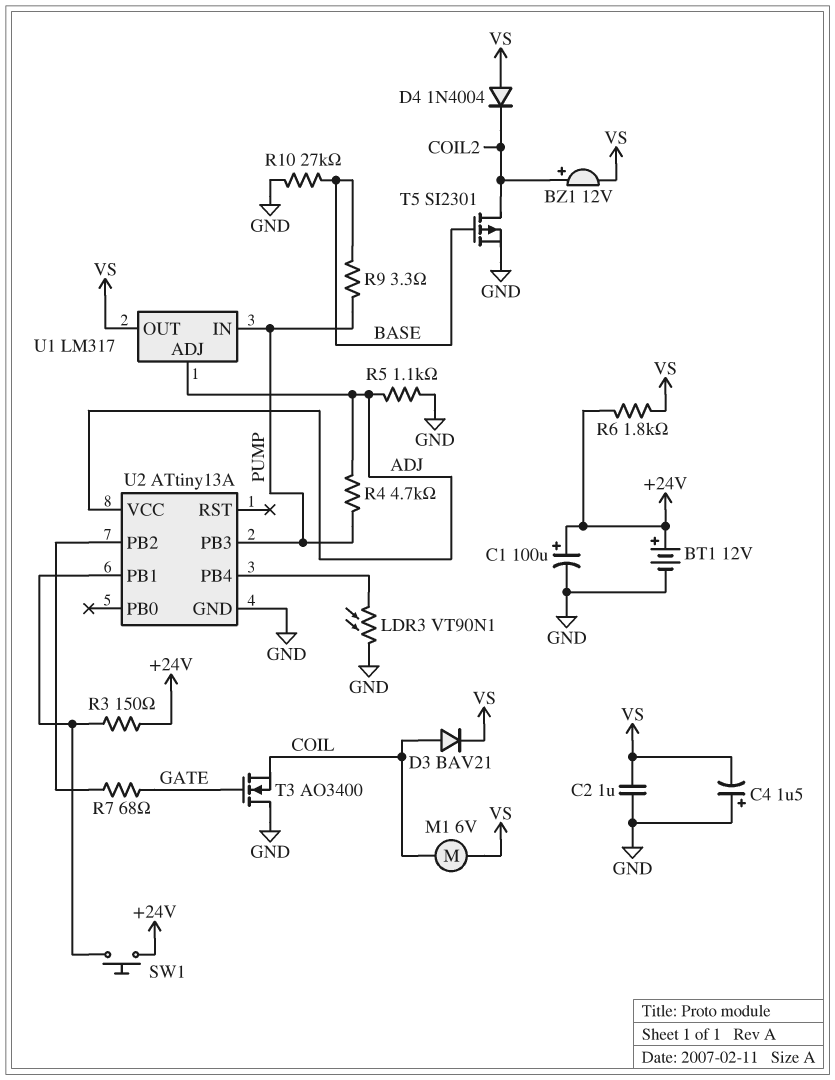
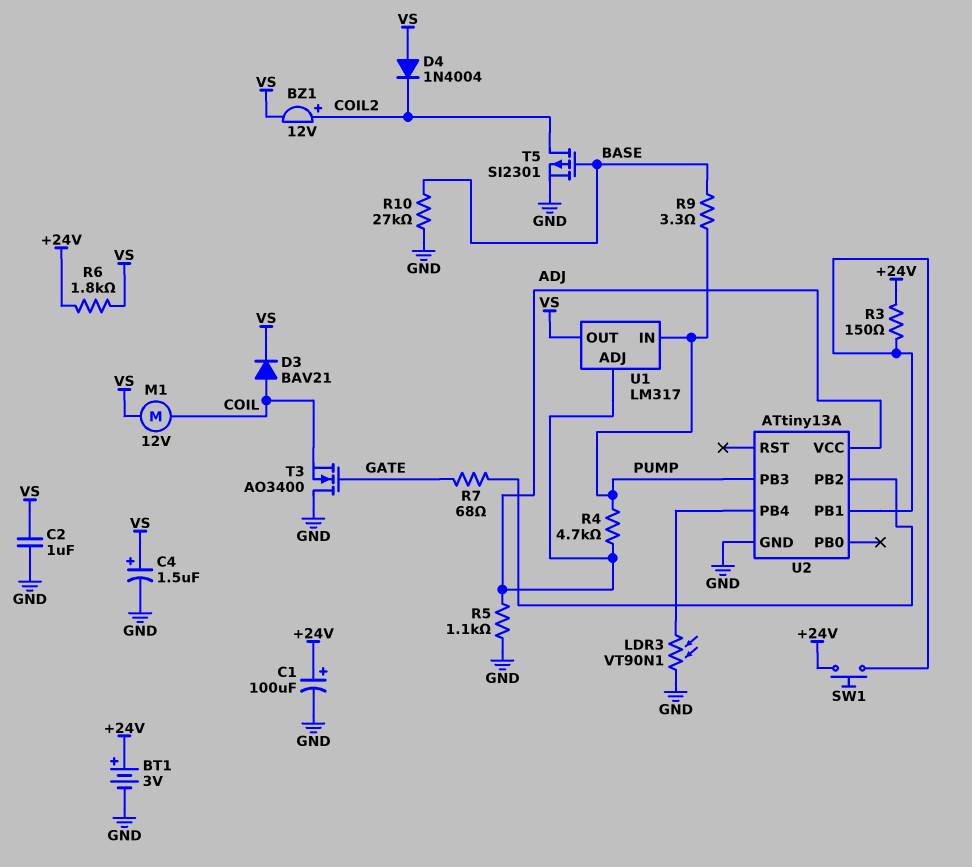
BT1: 12V (plus +24V, minus GND) -> 3V (plus +24V, minus GND)
C4: 1.5uF (plus GND, minus VS) -> 1.5uF (plus VS, minus GND)
M1: motor 6V (COIL, VS) -> motor 12V (COIL, VS)

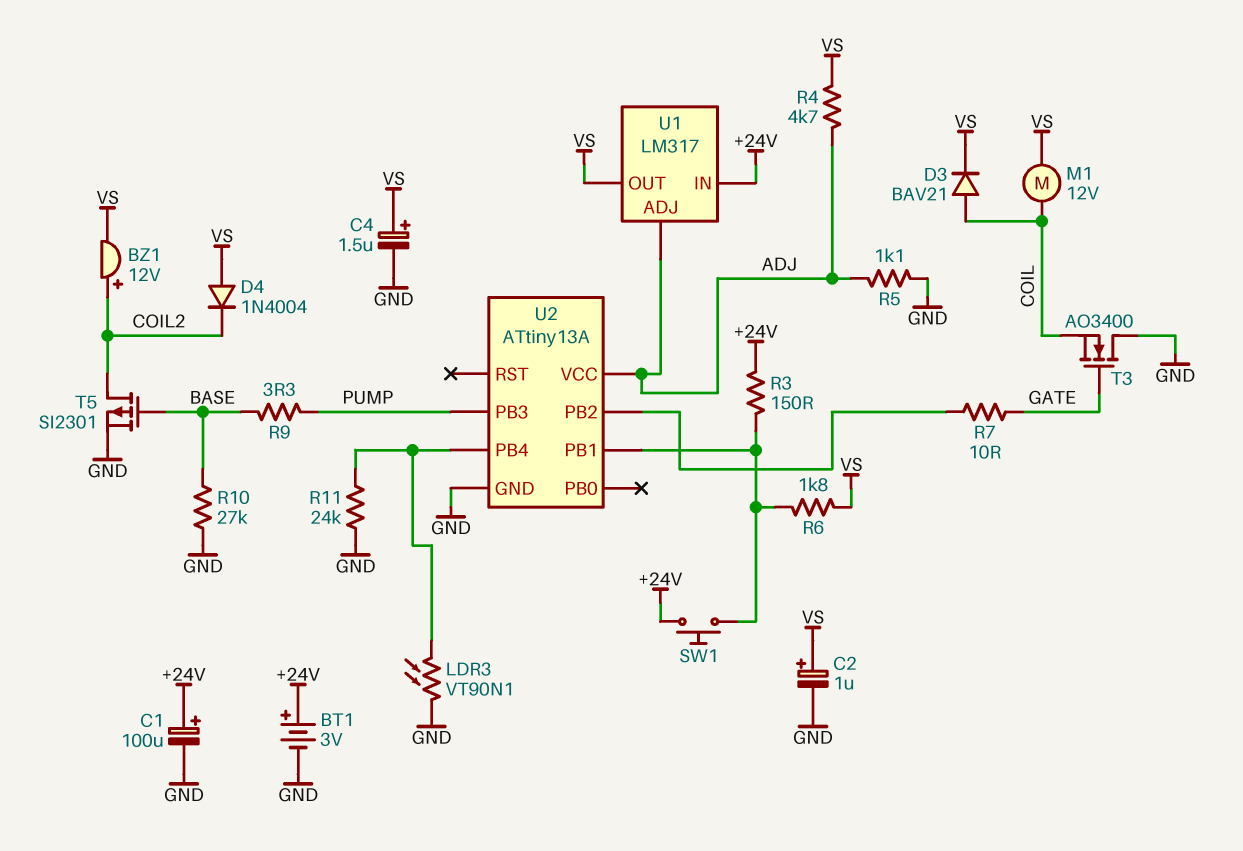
C2: 1uF (GND, VS) -> 1uF (plus VS, minus GND)
R4: 4.7k (ADJ, PUMP) -> 4.7k (ADJ, VS)
R6: 1.8k (+24V, VS) -> 1.8k (U2/PB1, VS)
R7: 68 (GATE, U2/PB2) -> 10 (GATE, U2/PB2)
R11: none -> 24k (GND, U2/PB4)
U1 pin IN: PUMP -> +24V

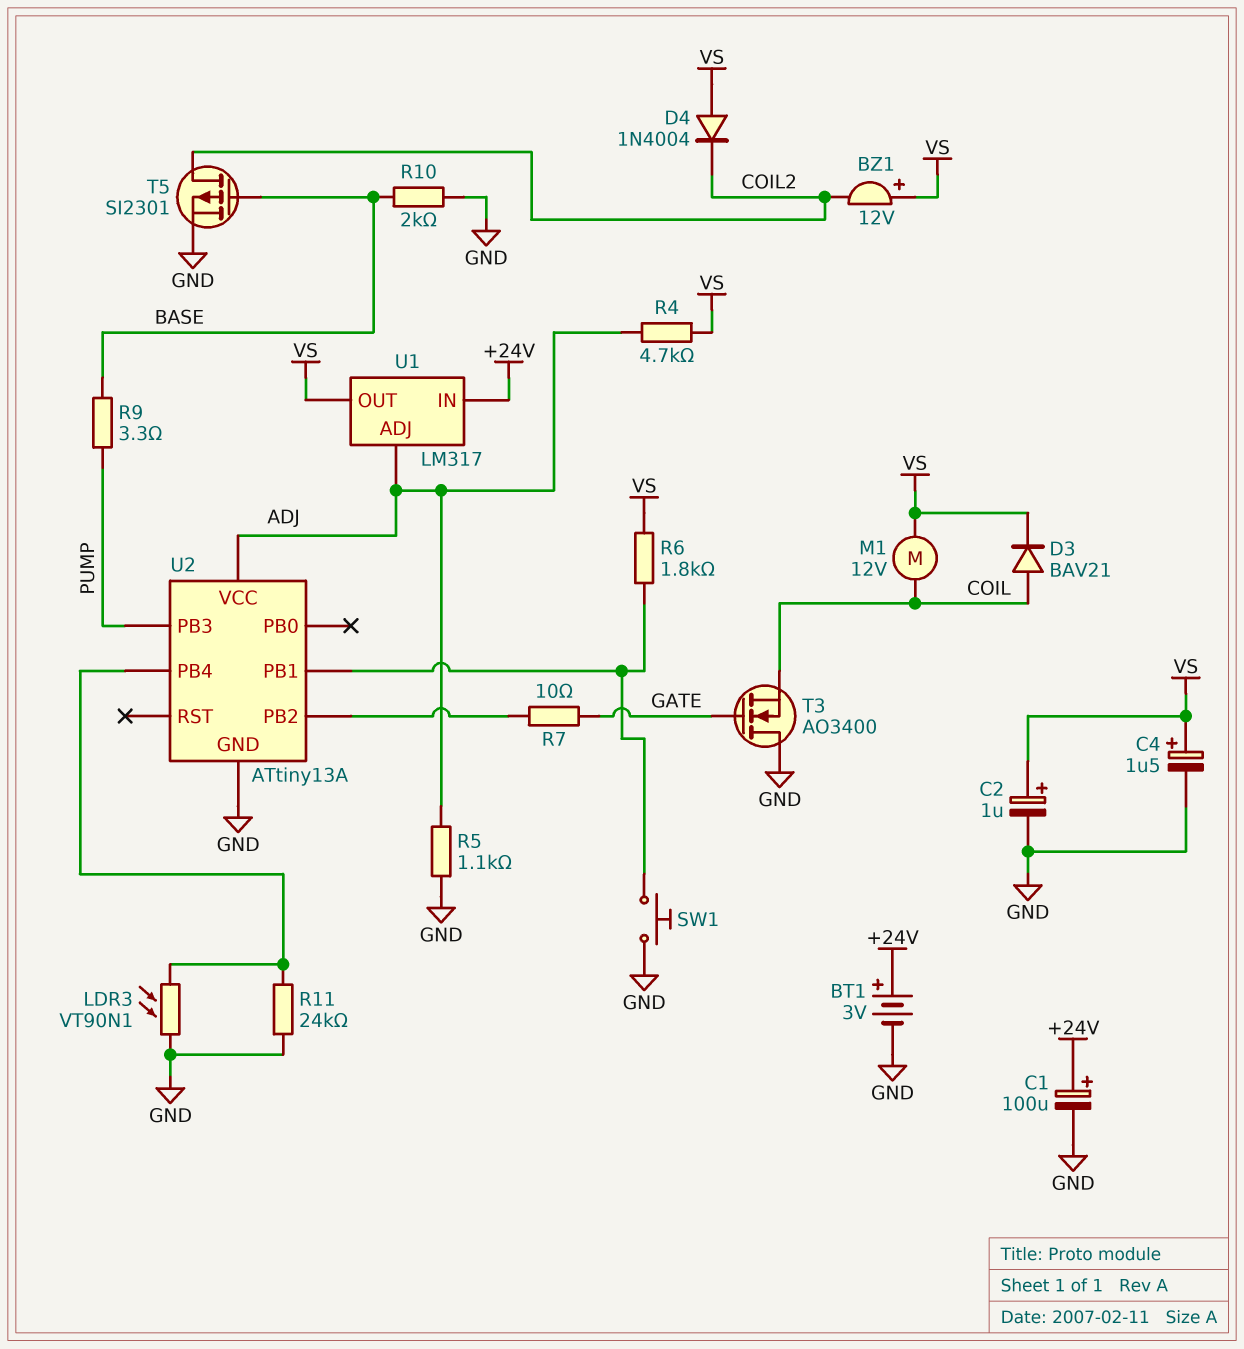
BZ1: buzzer 12V (plus COIL2, minus VS) -> buzzer 12V (plus VS, minus COIL2)
R3: 150 (+24V, U2/PB1) -> none
R10: 27k (BASE, GND) -> 2k (BASE, GND)
SW1: button (+24V, U2/PB1) -> button (GND, U2/PB1)

